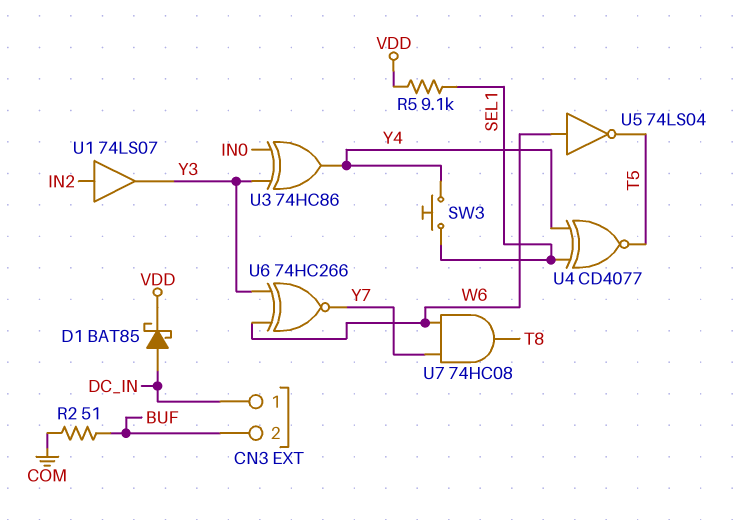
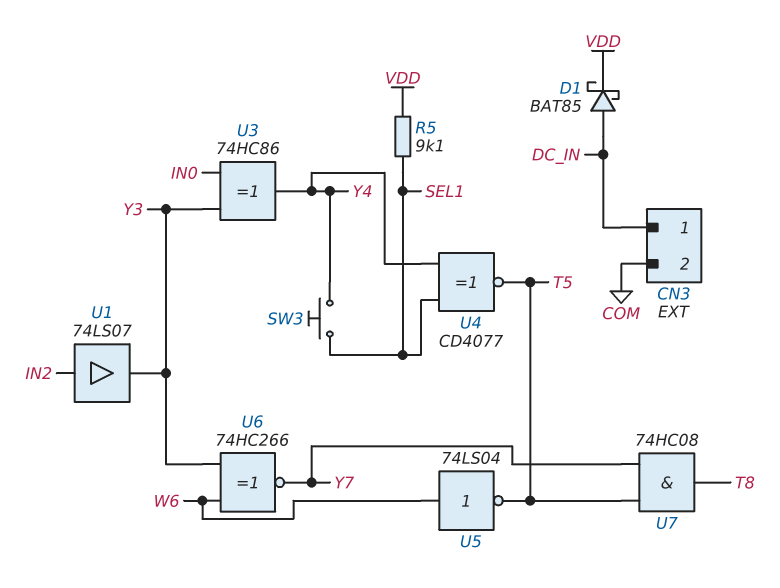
CN3 pin 2: BUF -> COM
R2: 51 (BUF, COM) -> none
U7: AND 74HC08 (in W6, in Y7, out T8) -> AND 74HC08 (in T5, in Y7, out T8)

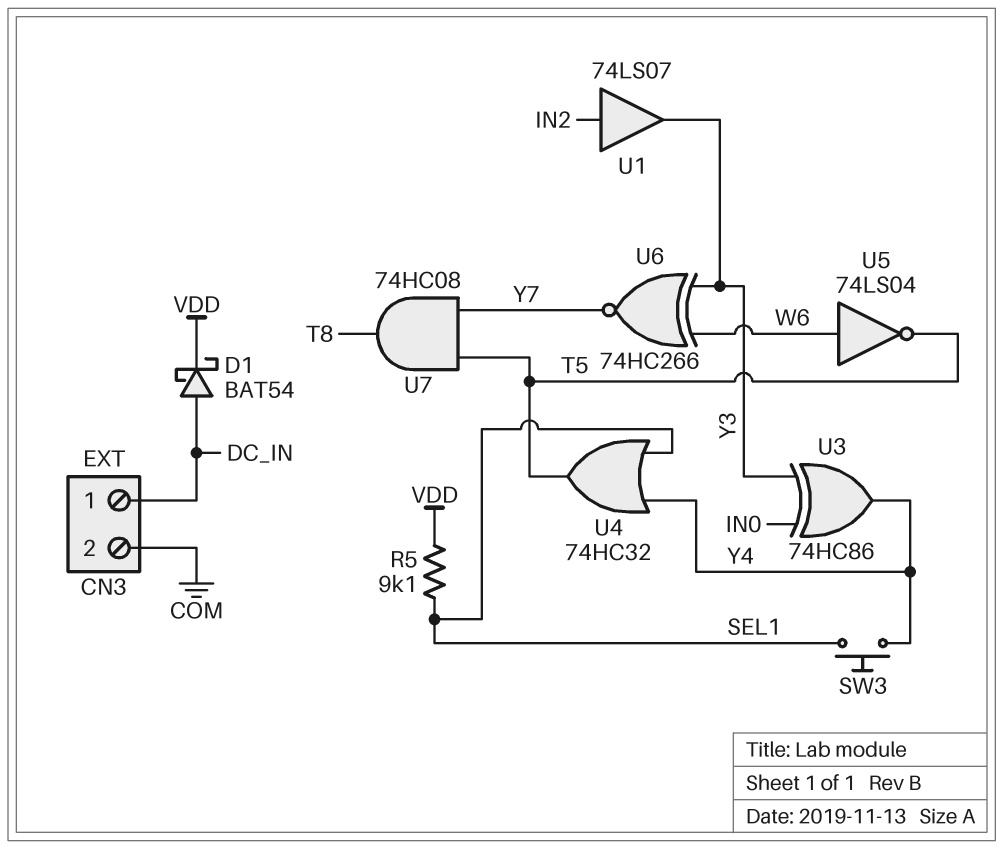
D1: schottky BAT85 (A DC_IN, K VDD) -> schottky BAT54 (A DC_IN, K VDD)
U4: XNOR CD4077 (in SEL1, in Y4, out T5) -> OR 74HC32 (in SEL1, in Y4, out T5)

